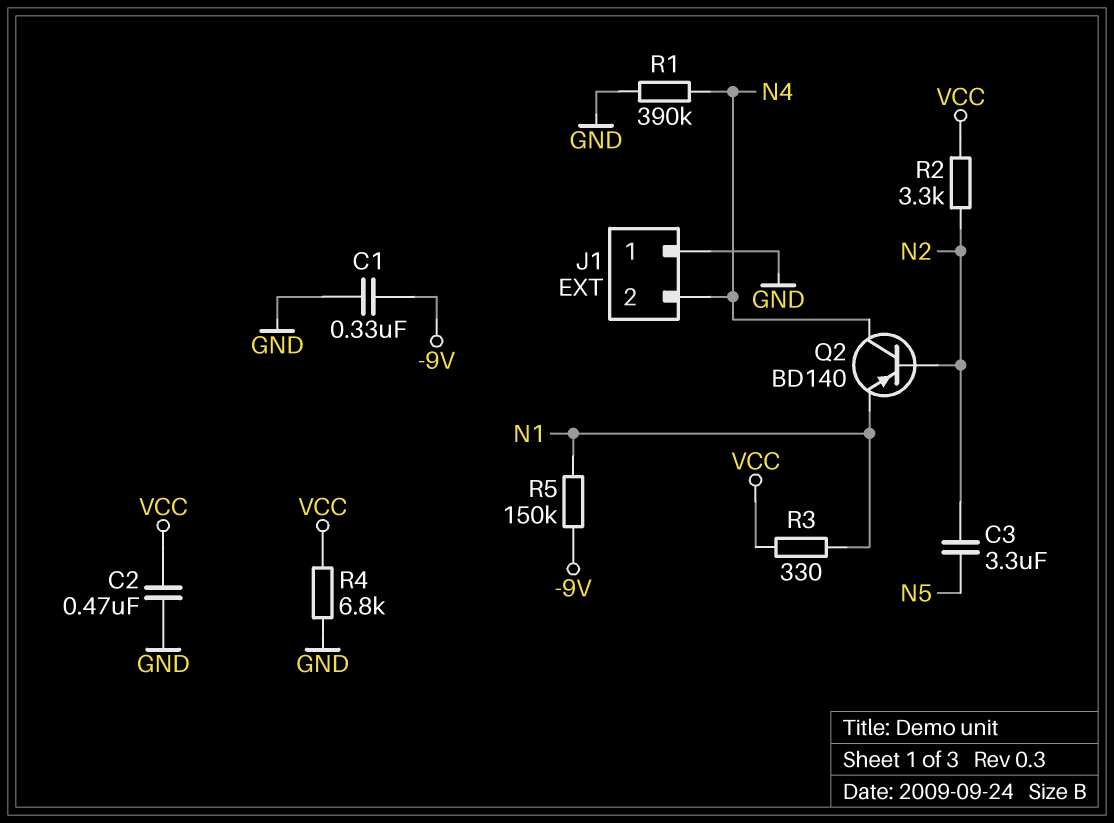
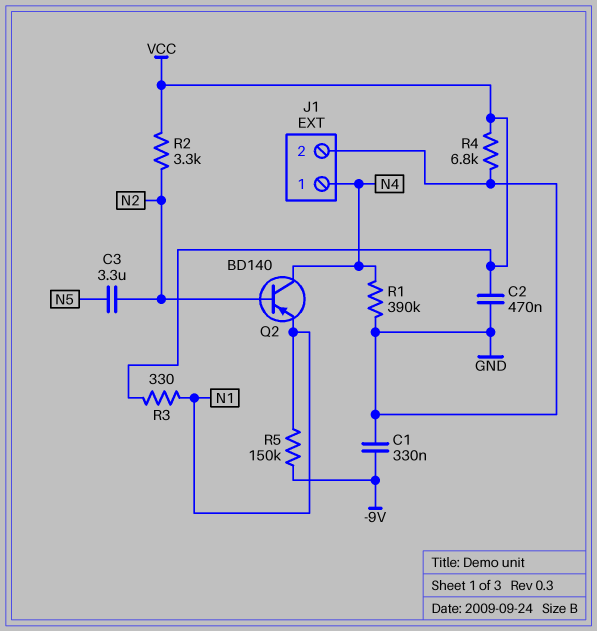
J1 pin 1: GND -> N4
J1 pin 2: N4 -> GND

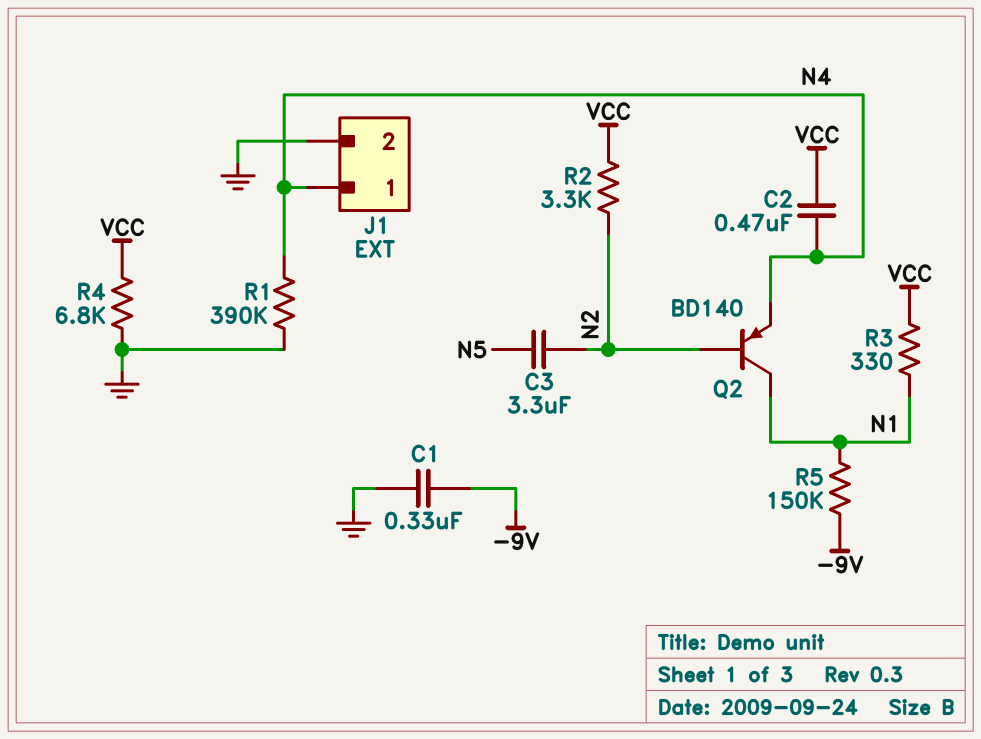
C2: 470nF (GND, VCC) -> 470nF (N4, VCC)
Q2: PNP BD140 (B N2, C N4, E N1) -> PNP BD140 (B N2, C N1, E N4)

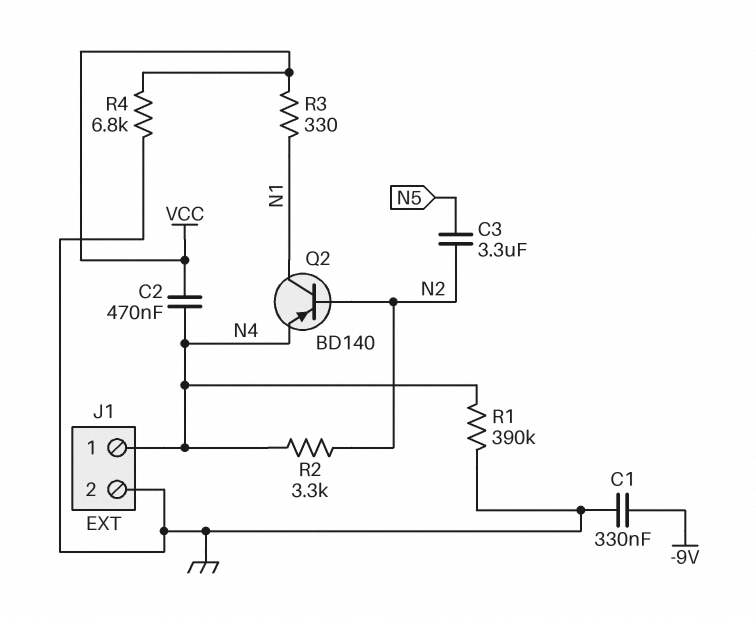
R2: 3.3k (N2, VCC) -> 3.3k (N2, N4)
R5: 150k (-9V, N1) -> none

